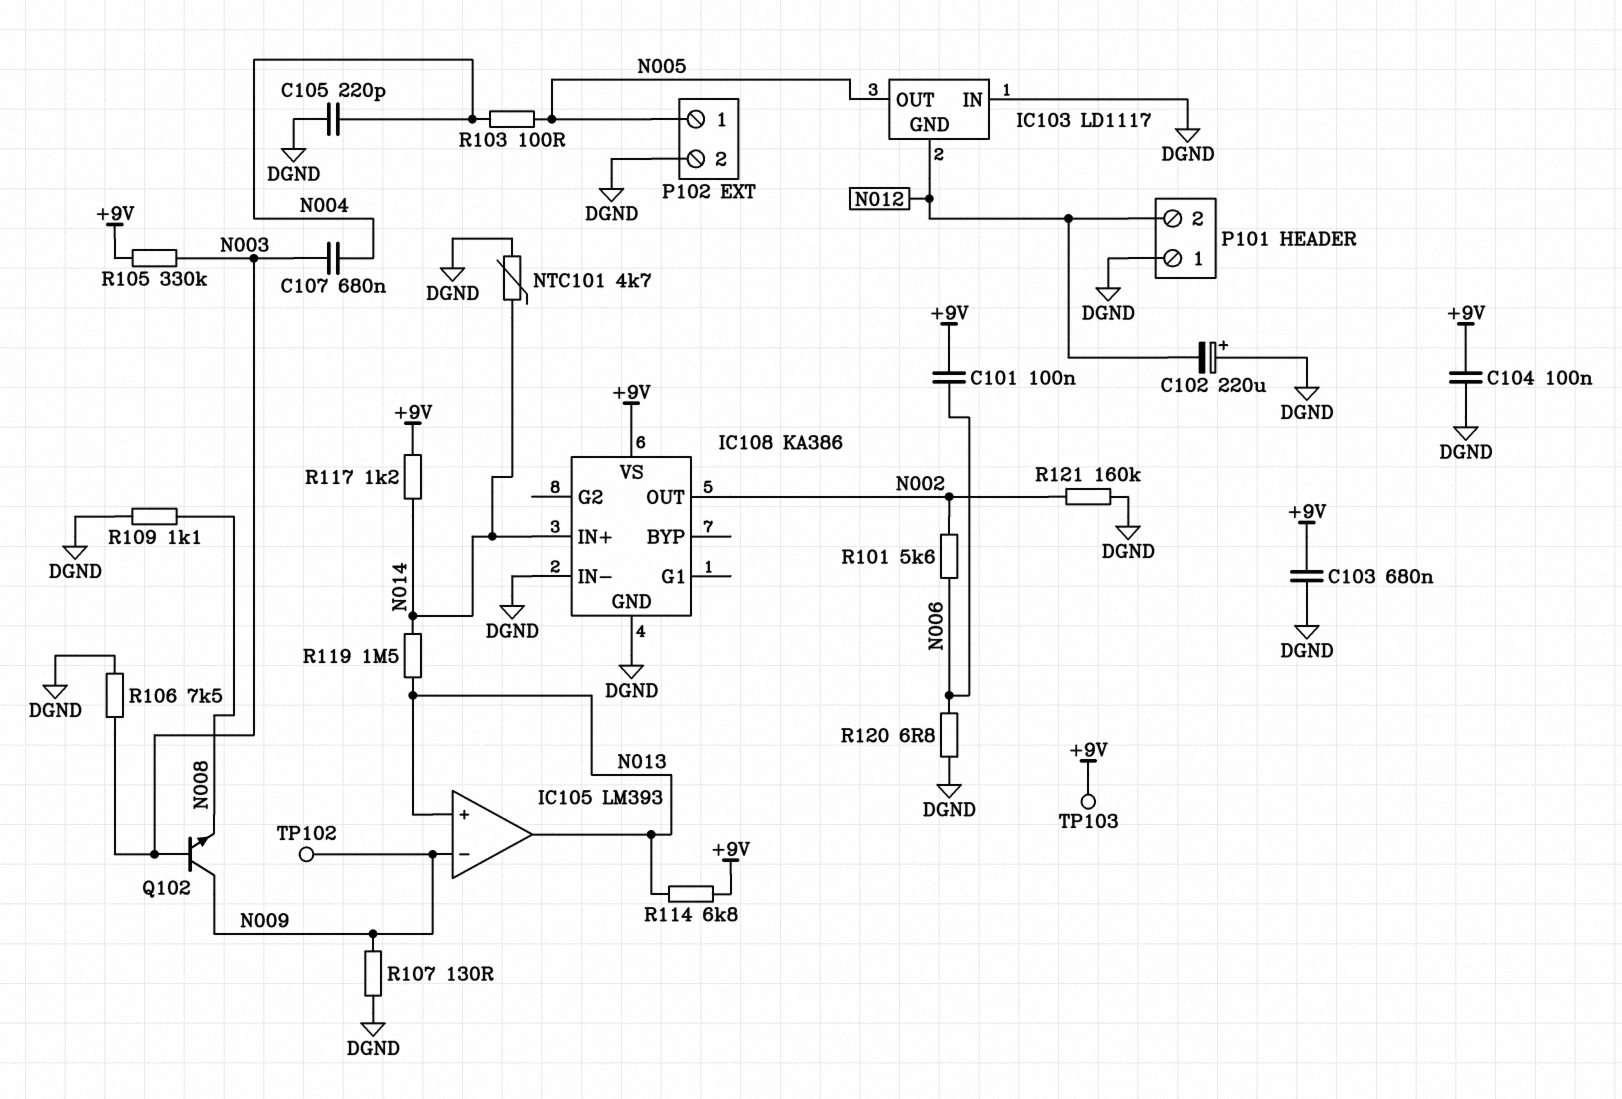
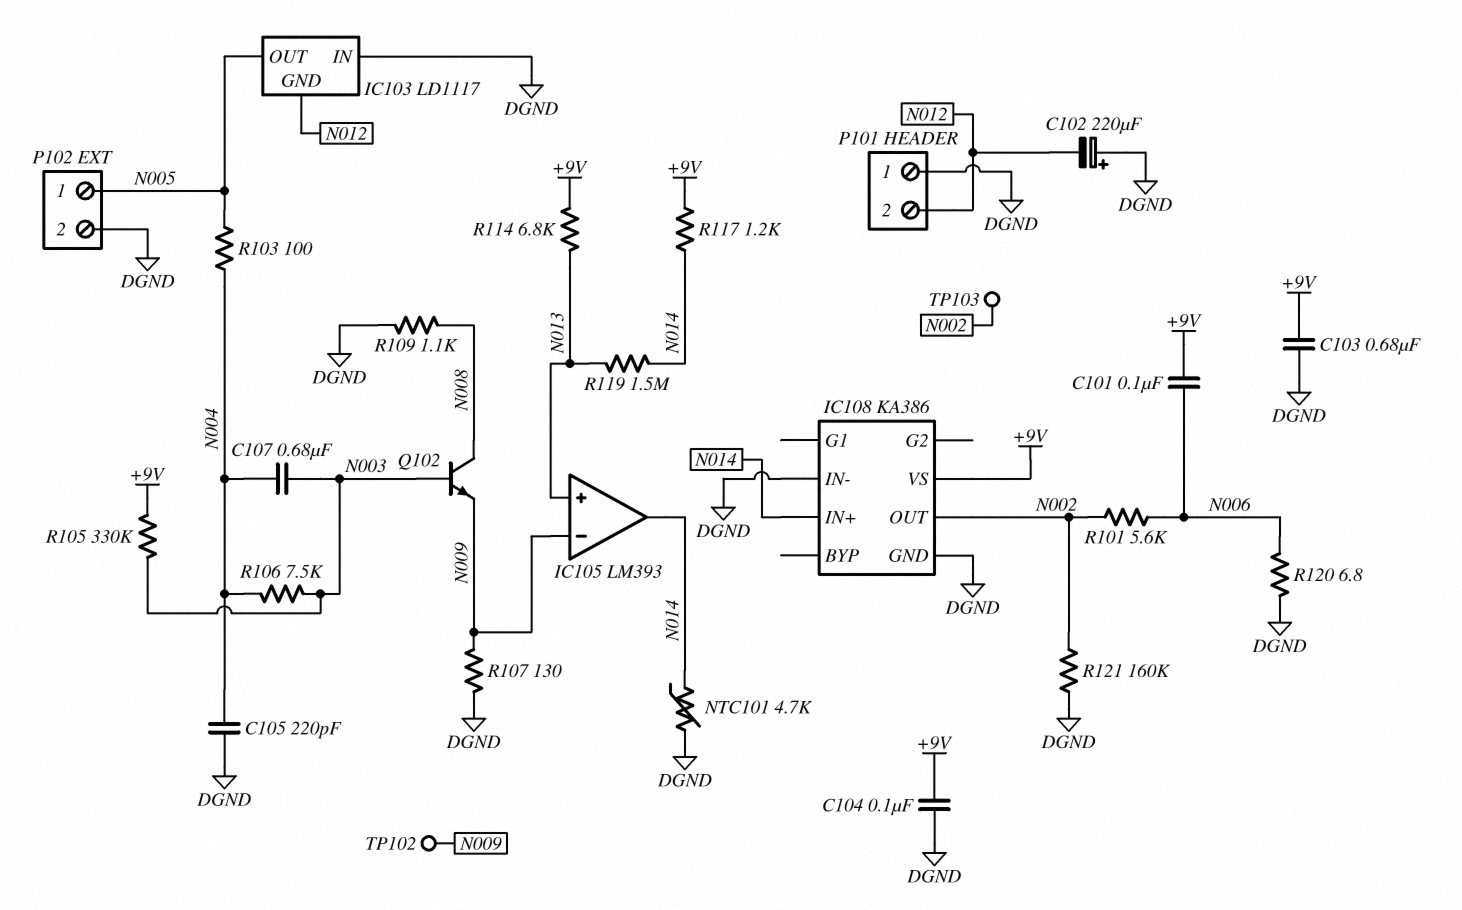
IC105 pin out: N013 -> N014
Q102: NPN (B N003, C N009, E N008) -> NPN (B N003, C N008, E N009)
R106: 7.5k (DGND, N003) -> 7.5k (N003, N004)
TP103: test point (+9V) -> test point (N002)

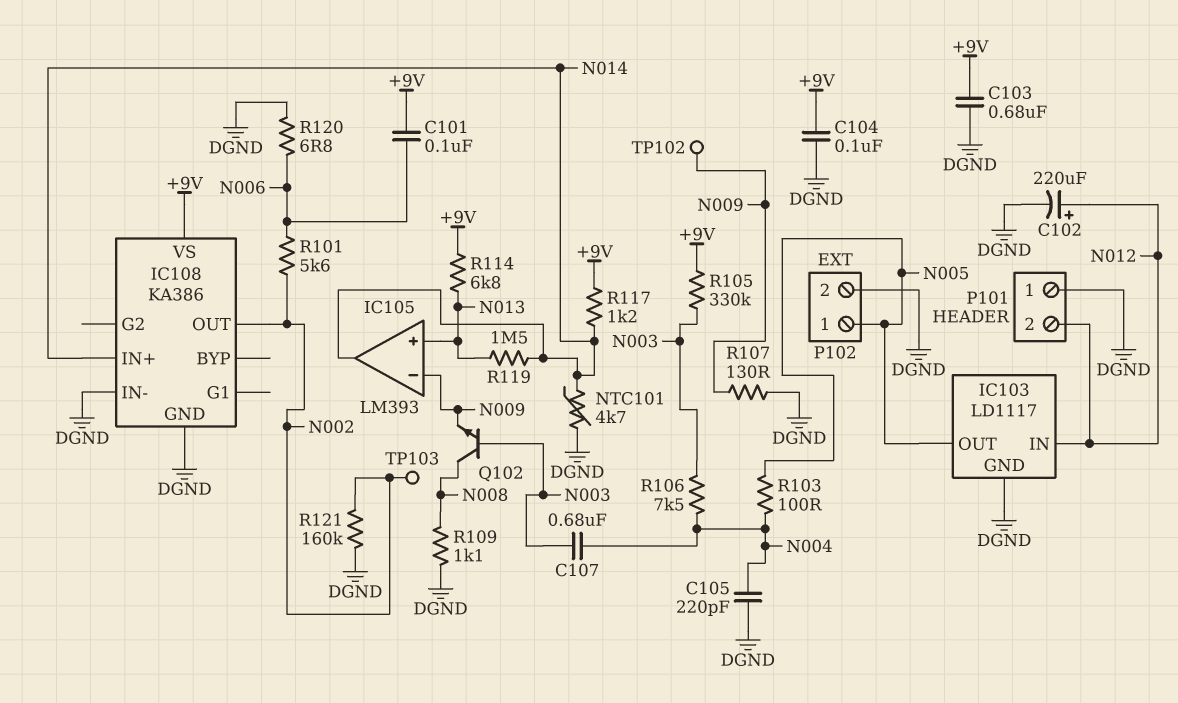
C102: 220uF (plus DGND, minus N012) -> 220uF (plus N012, minus DGND)
IC103 pin GND: N012 -> DGND
IC103 pin IN: DGND -> N012

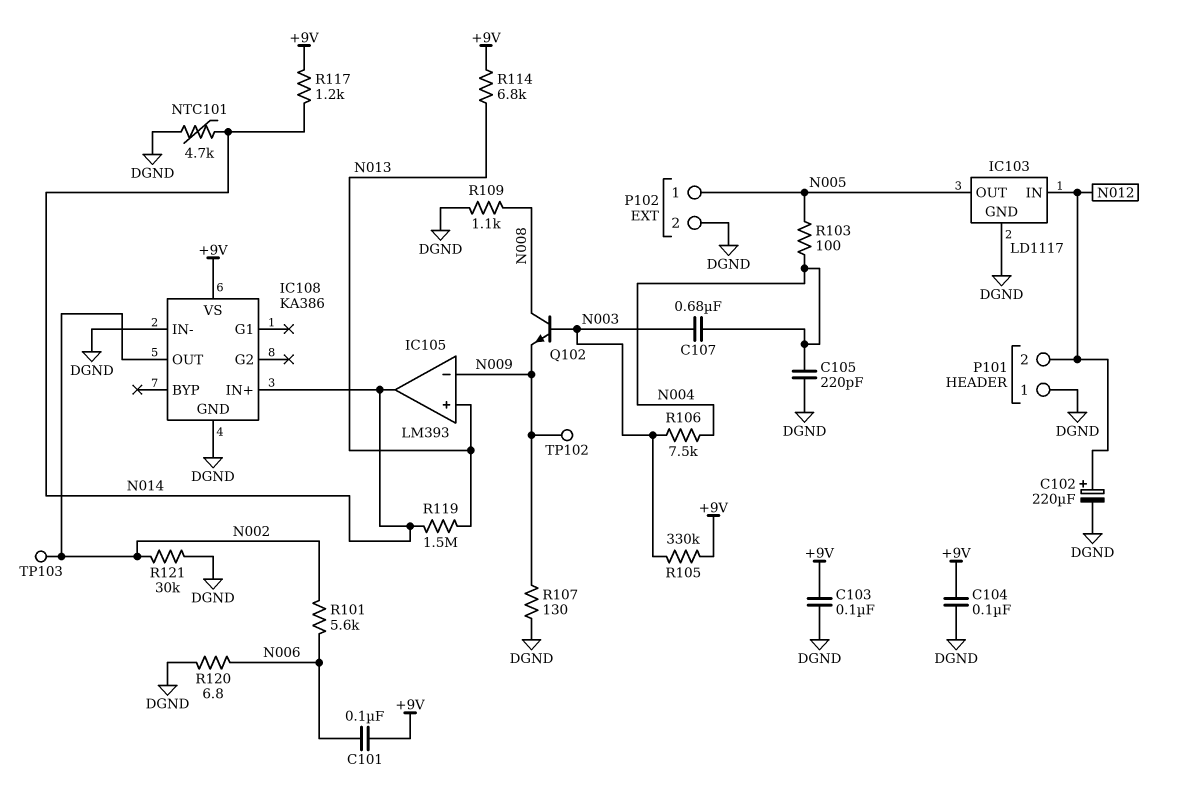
C103: 680nF (+9V, DGND) -> 100nF (+9V, DGND)
R121: 160k (DGND, N002) -> 30k (DGND, N002)

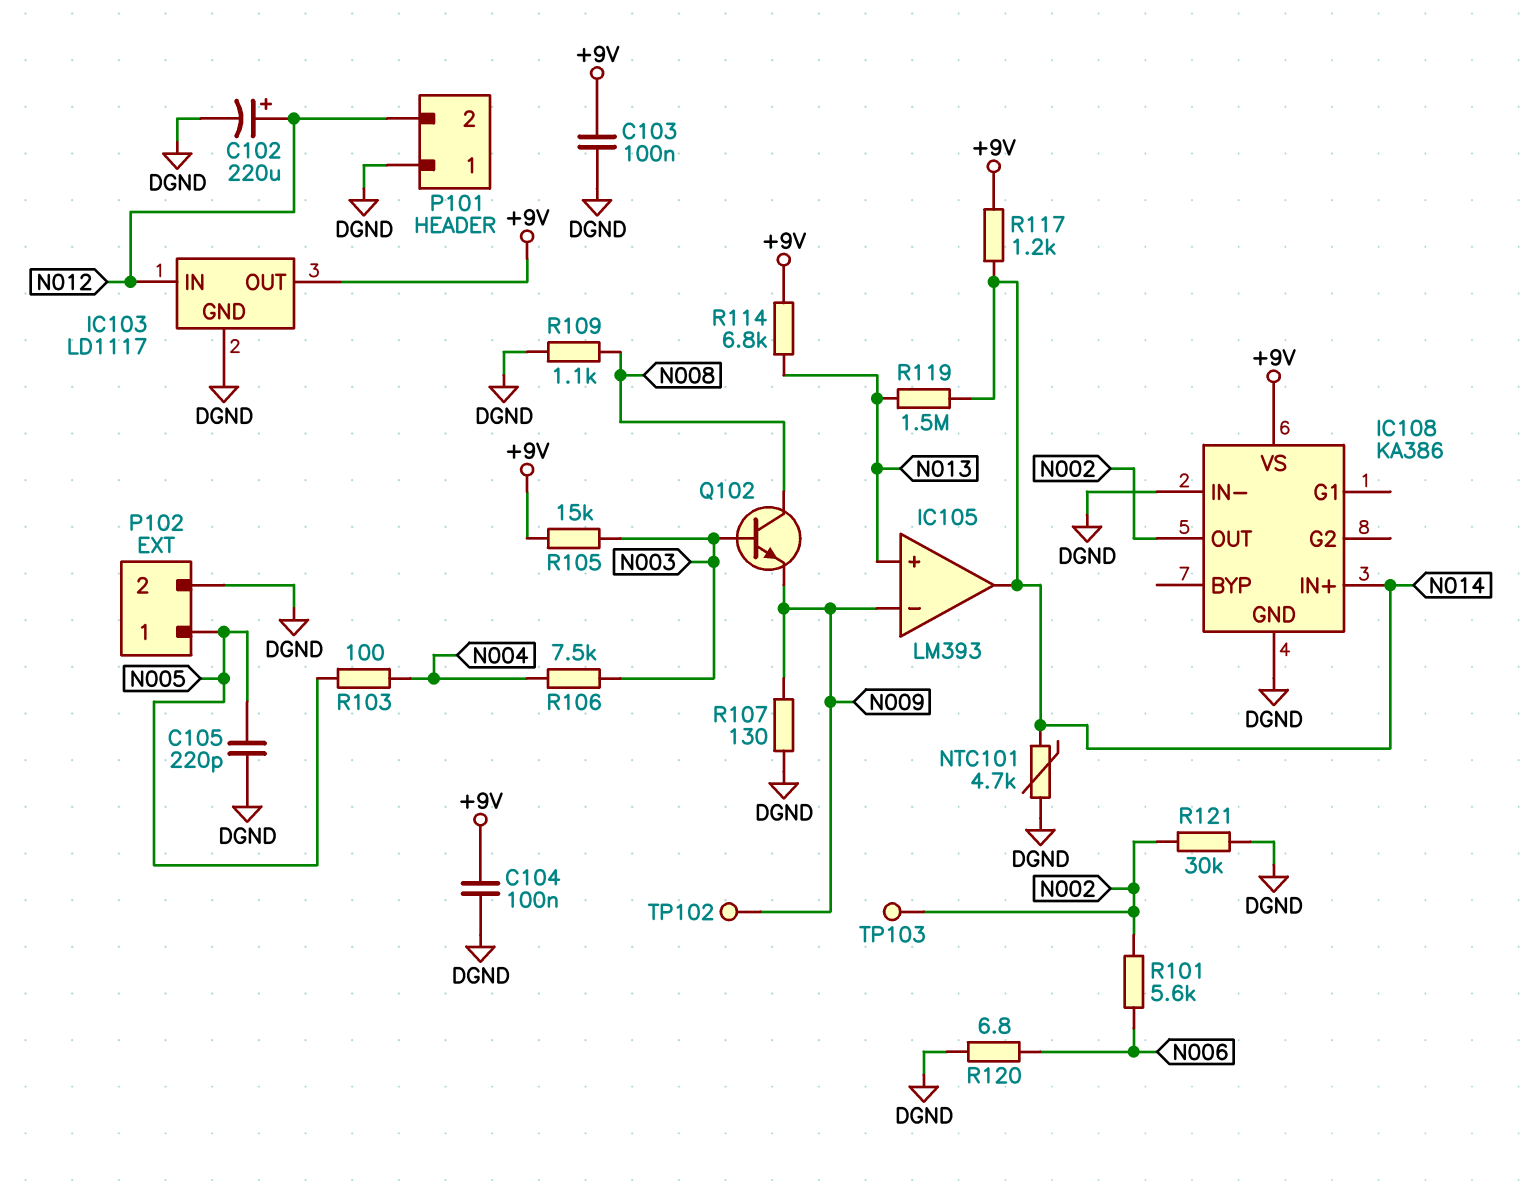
C101: 100nF (+9V, N006) -> none
C105: 220pF (DGND, N004) -> 220pF (DGND, N005)
C107: 680nF (N003, N004) -> none
IC103 pin OUT: N005 -> +9V
R105: 330k (+9V, N003) -> 15k (+9V, N003)

